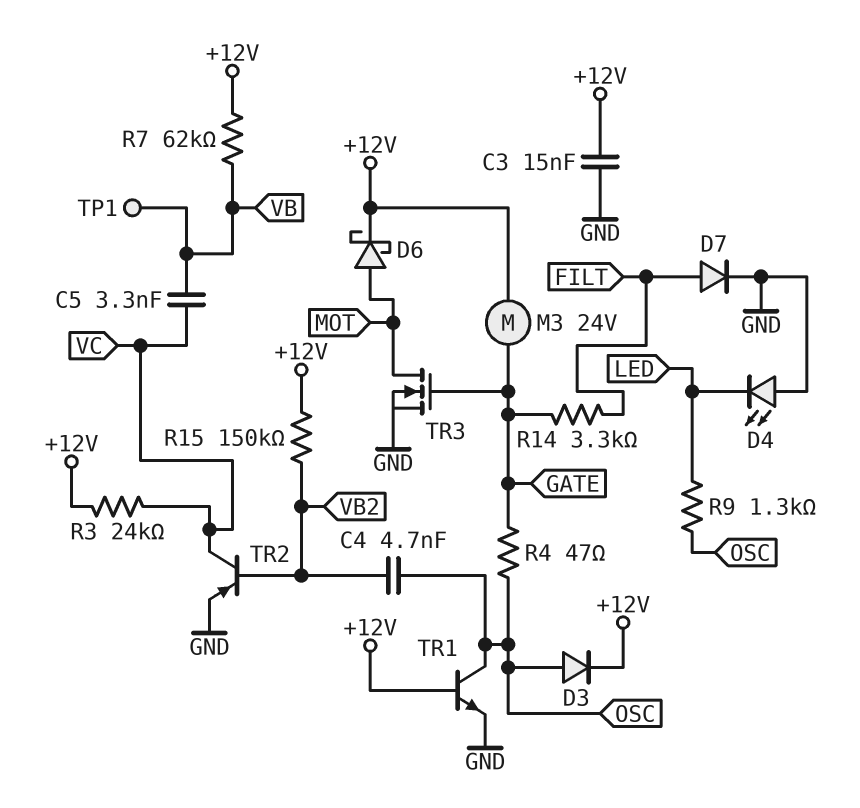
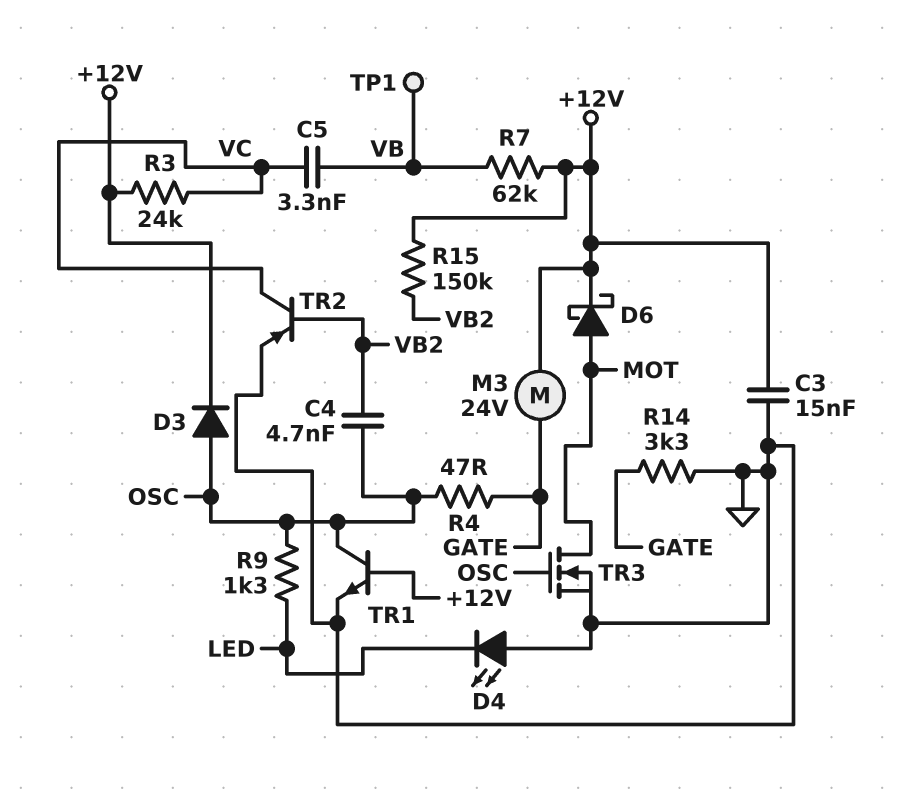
D7: diode (A FILT, K GND) -> none
R14: 3.3k (FILT, GATE) -> 3.3k (GATE, GND)
TR3: NMOS (G GATE, D MOT, S GND) -> NMOS (G OSC, D MOT, S GND)

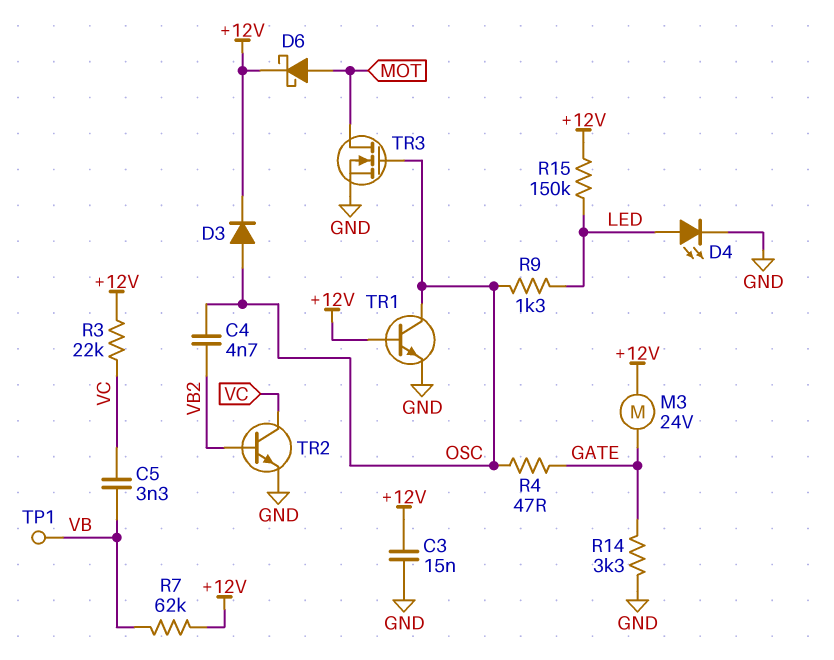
D4: LED (A GND, K LED) -> LED (A LED, K GND)
R3: 24k (+12V, VC) -> 22k (+12V, VC)
R15: 150k (+12V, VB2) -> 150k (+12V, LED)
TR2: PNP (B VB2, C VC, E GND) -> NPN (B VB2, C VC, E GND)

